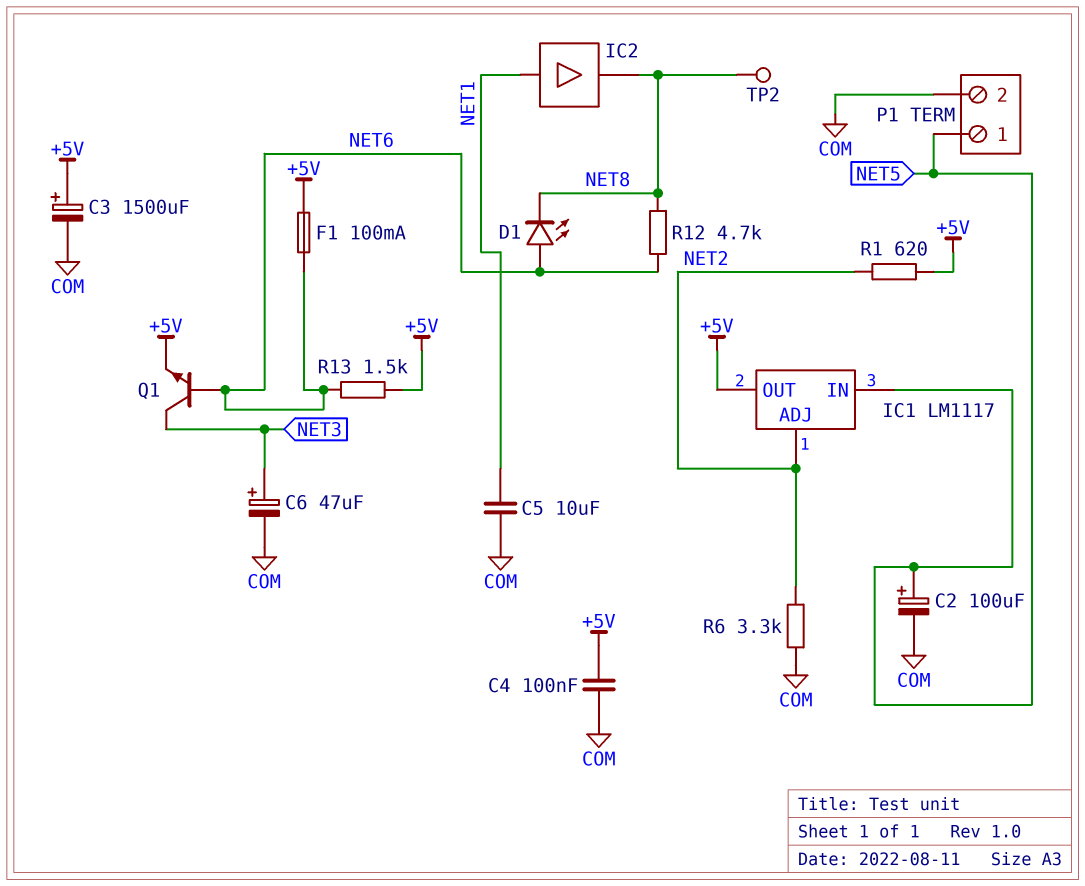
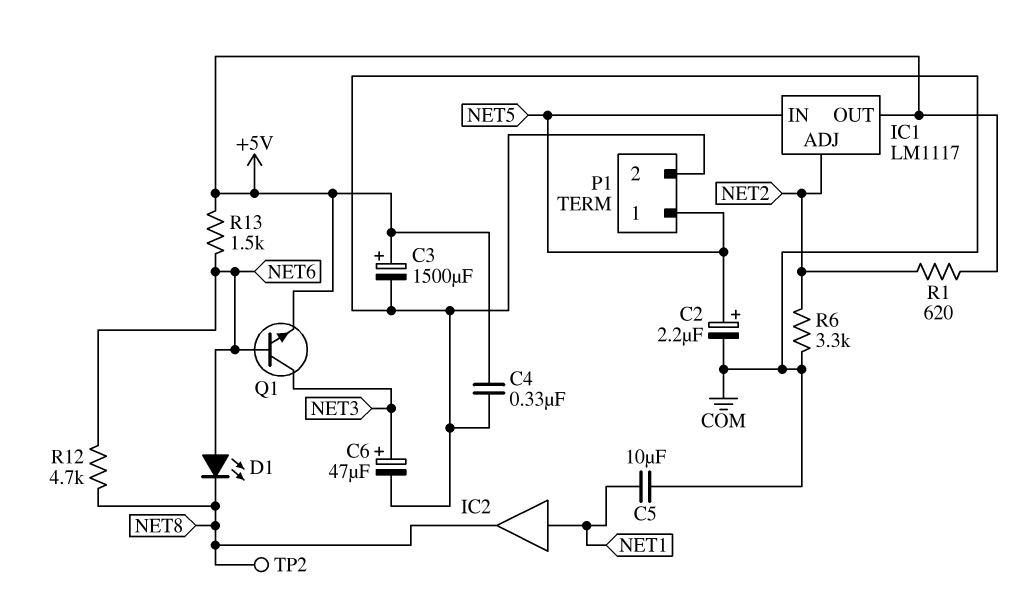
C2: 100uF (plus NET5, minus COM) -> 2.2uF (plus NET5, minus COM)
C4: 100nF (+5V, COM) -> 330nF (+5V, COM)
F1: 100mA (+5V, NET6) -> none

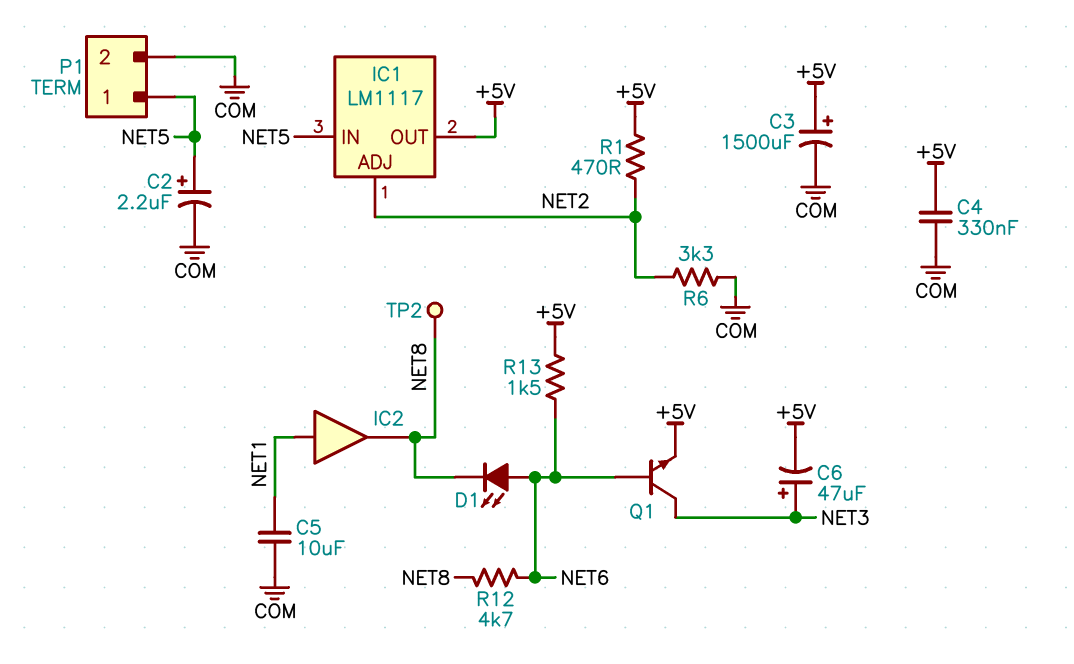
C6: 47uF (plus NET3, minus COM) -> 47uF (plus NET3, minus +5V)
R1: 620 (+5V, NET2) -> 470 (+5V, NET2)

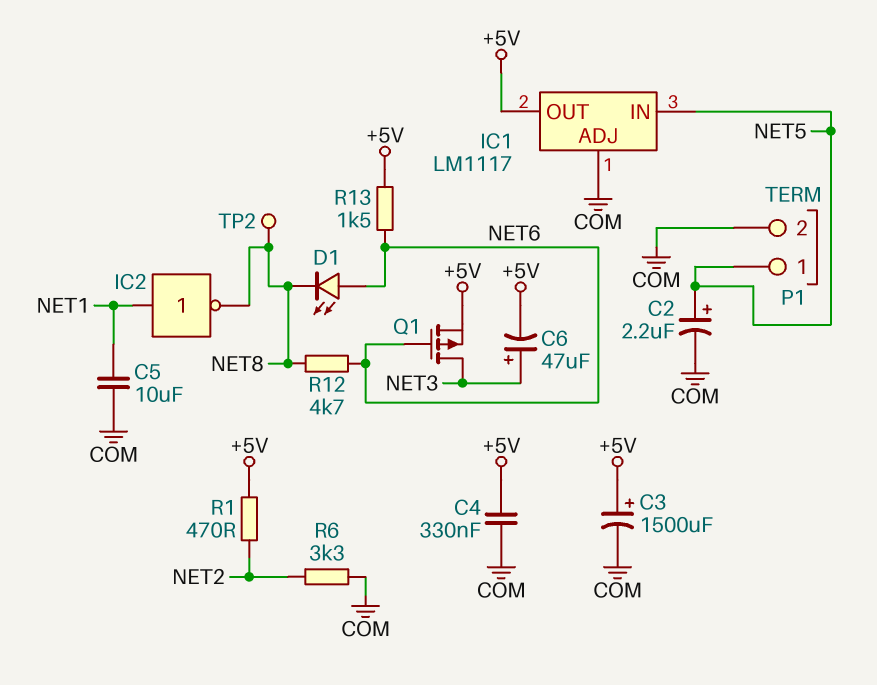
IC1 pin ADJ: NET2 -> COM
IC2: buffer (in NET1, out NET8) -> NOT (in NET1, out NET8)
Q1: NPN (B NET6, C NET3, E +5V) -> PMOS (G NET6, D NET3, S +5V)

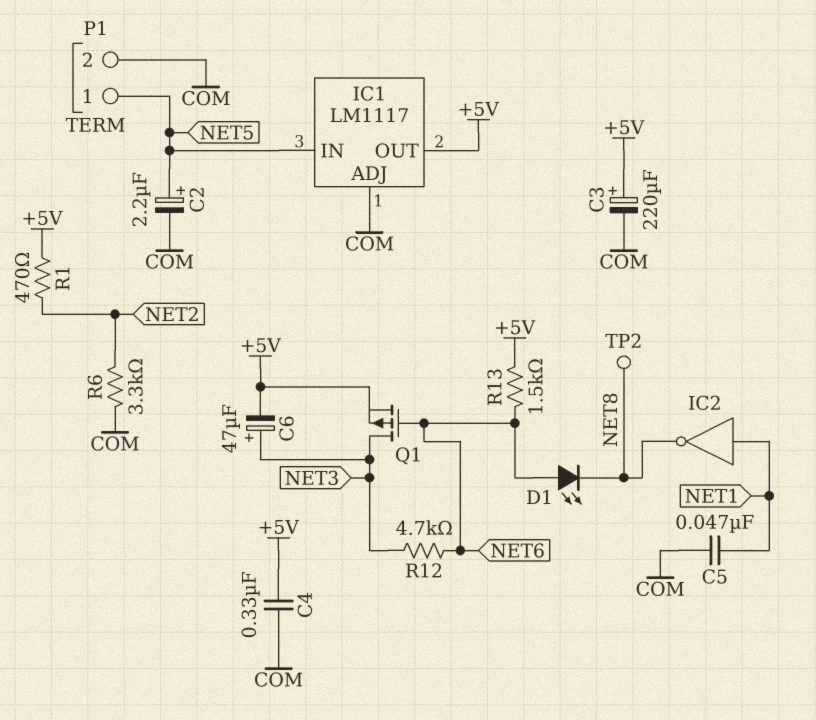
C3: 1500uF (plus +5V, minus COM) -> 220uF (plus +5V, minus COM)
C5: 10uF (COM, NET1) -> 47nF (COM, NET1)
R12: 4.7k (NET6, NET8) -> 4.7k (NET3, NET6)

